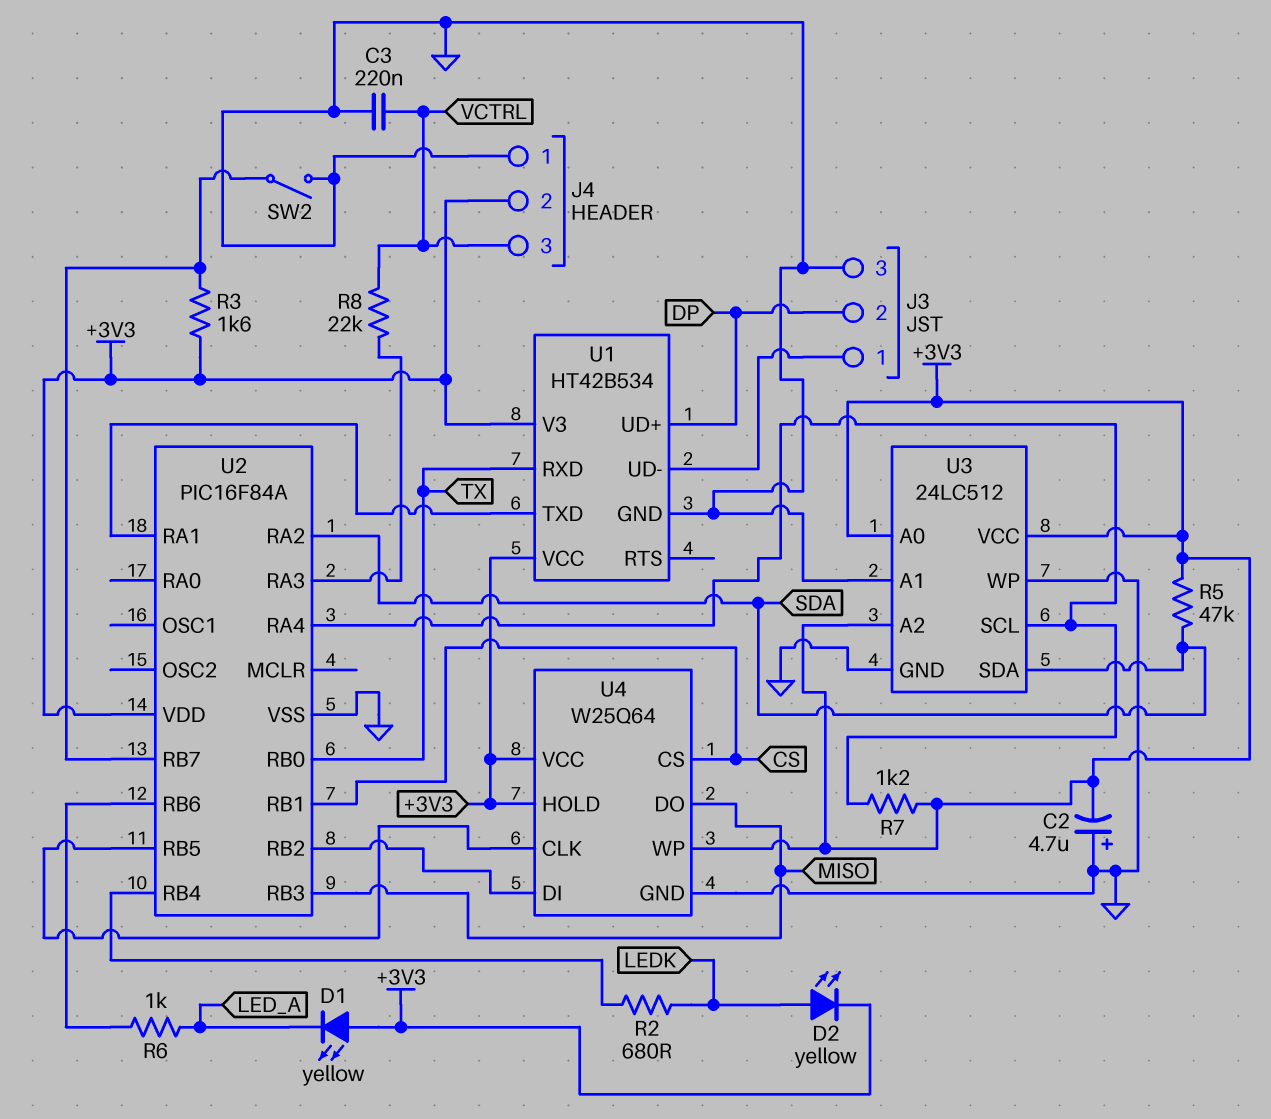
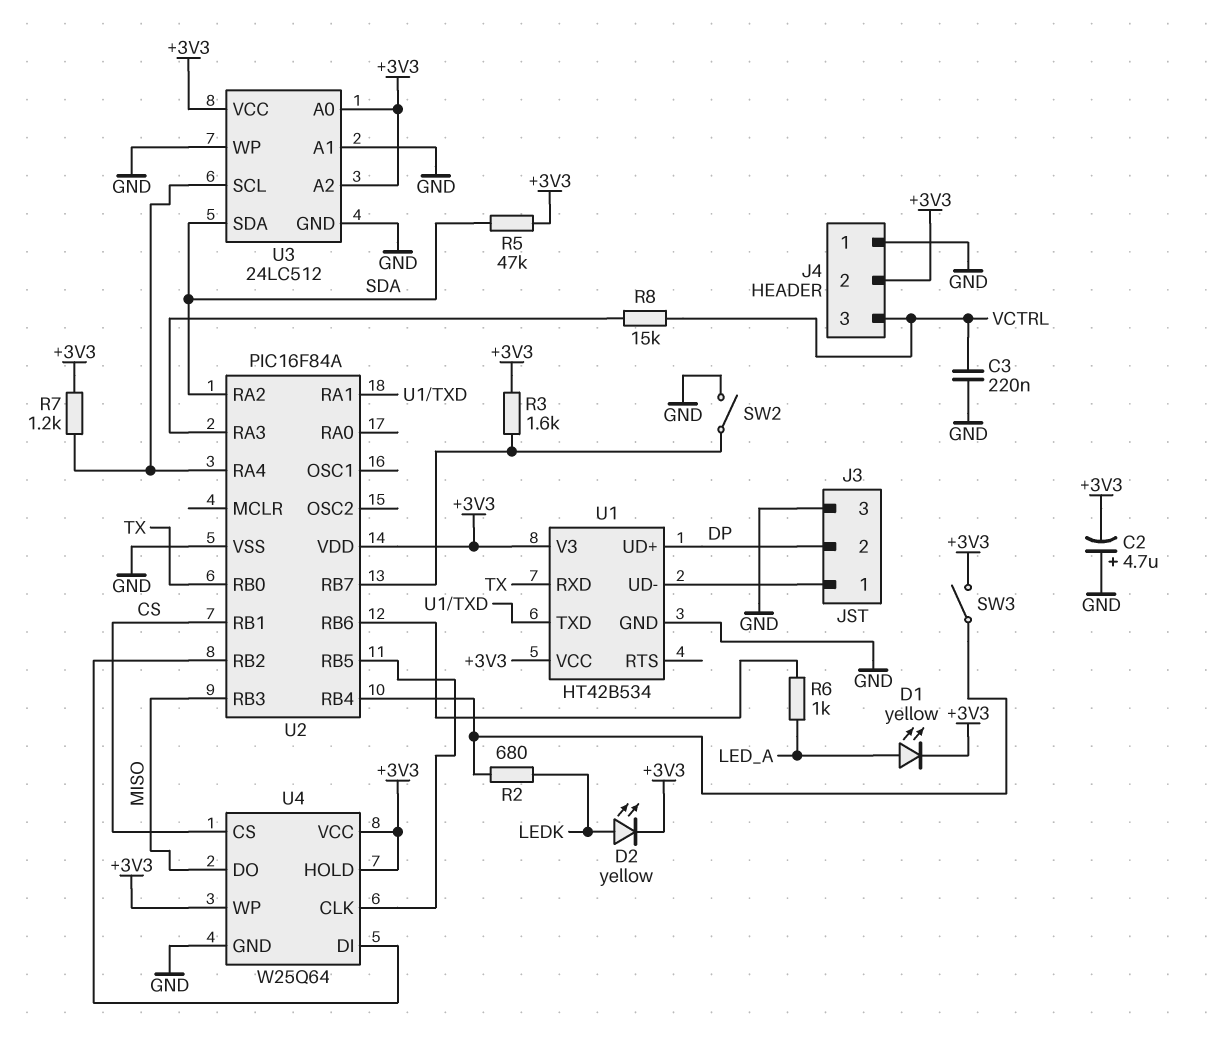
D1: LED yellow (A +3V3, K LED_A) -> LED yellow (A LED_A, K +3V3)
R8: 22k (U2/RA3, VCTRL) -> 15k (U2/RA3, VCTRL)
SW3: none -> switch (+3V3, U2/RB4)

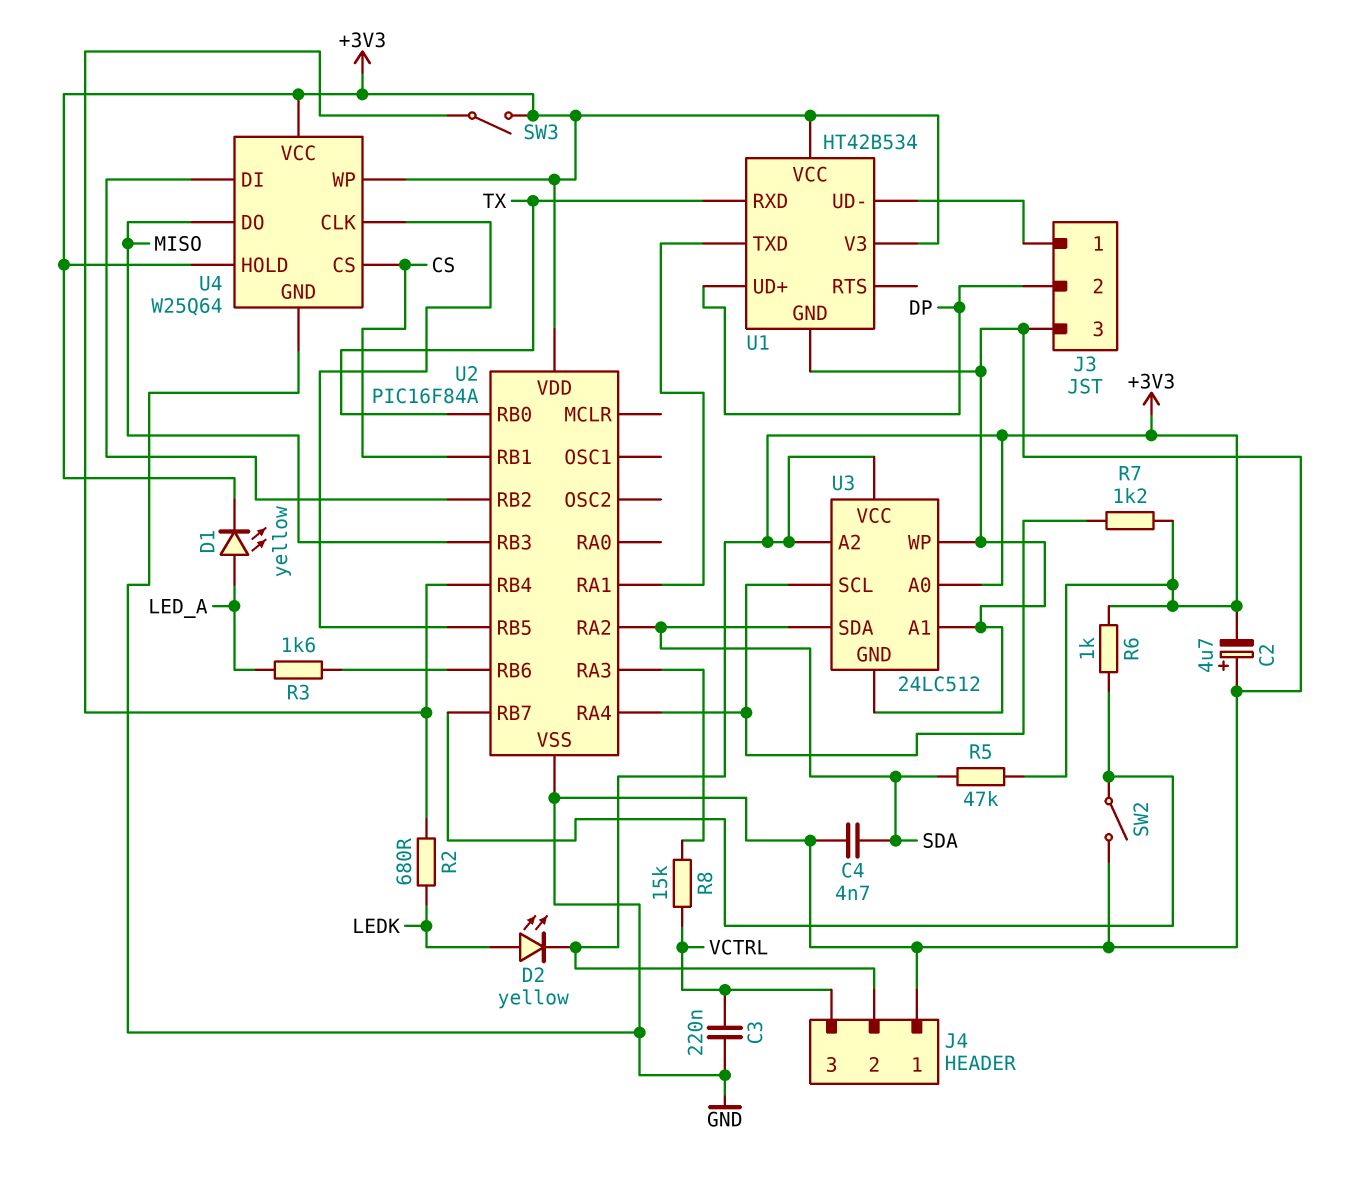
C4: none -> 4.7nF (GND, SDA)
R3: 1.6k (+3V3, U2/RB7) -> 1.6k (LED_A, U2/RB6)
R6: 1k (LED_A, U2/RB6) -> 1k (+3V3, U2/RB7)

